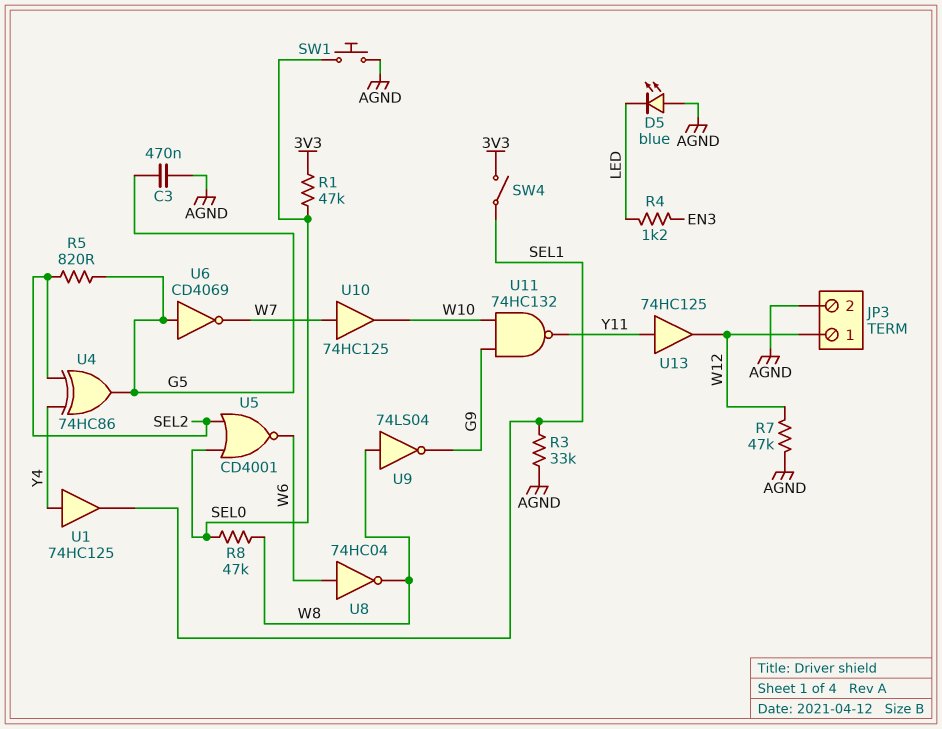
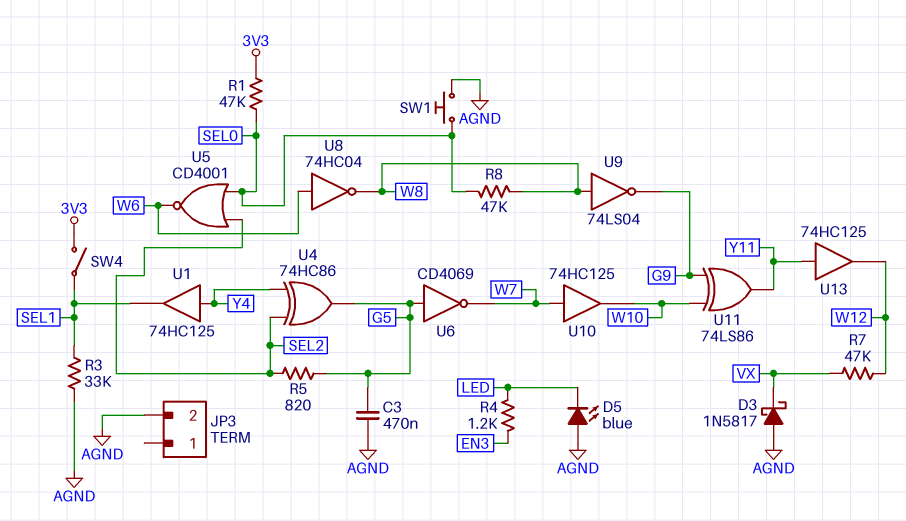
D3: none -> schottky 1N5817 (A AGND, K VX)
JP3 pin 1: W12 -> none
R7: 47k (AGND, W12) -> 47k (VX, W12)
U11: NAND 74HC132 (in G9, in W10, out Y11) -> XOR 74LS86 (in G9, in W10, out Y11)

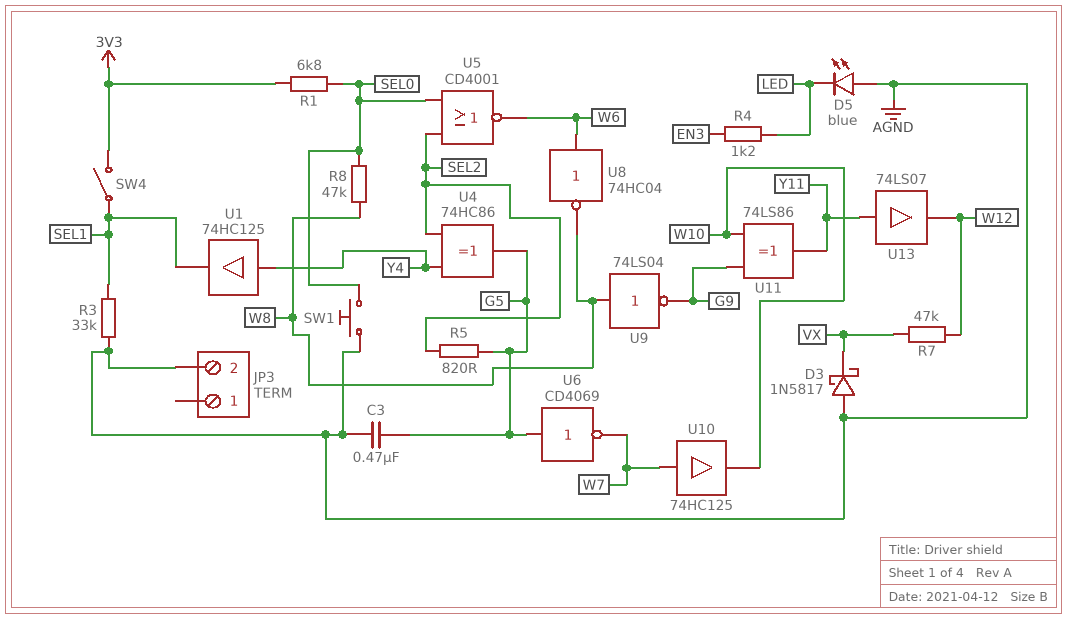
R1: 47k (3V3, SEL0) -> 6.8k (3V3, SEL0)
U13: buffer 74HC125 (in Y11, out W12) -> buffer 74LS07 (in Y11, out W12)

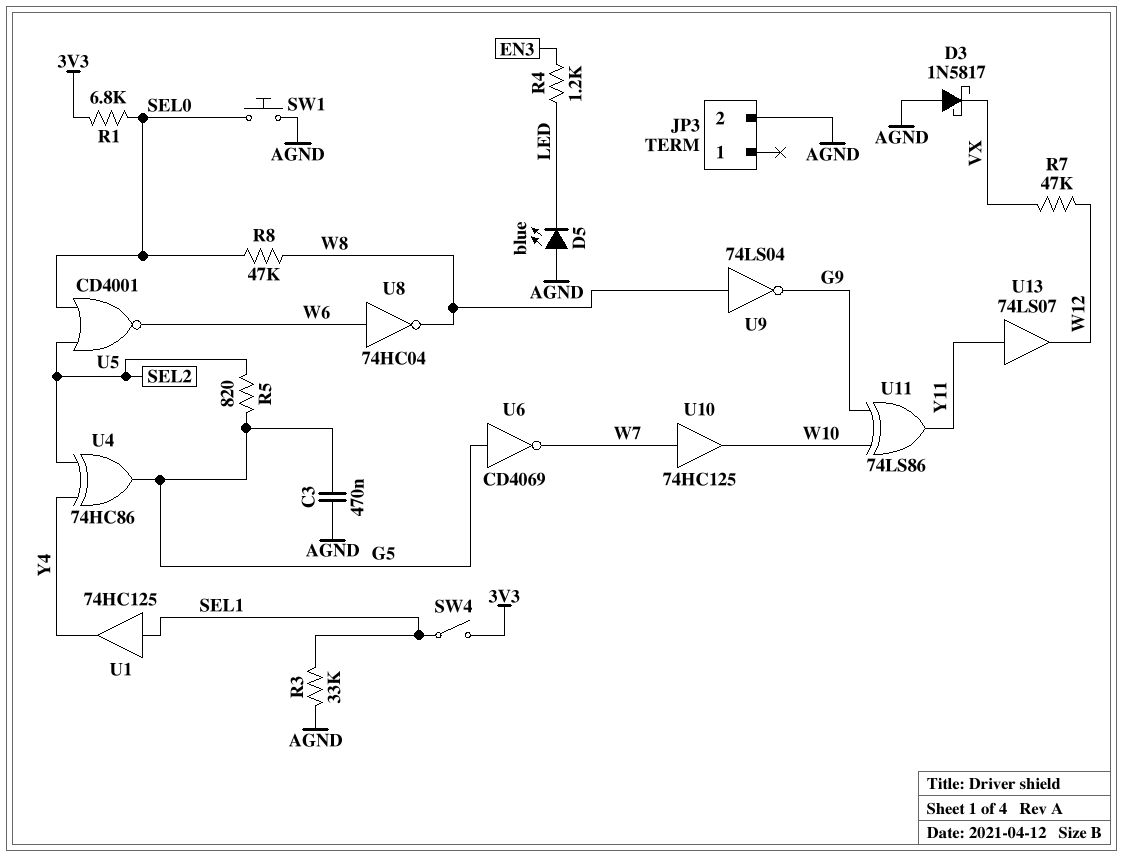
U1: buffer 74HC125 (in Y4, out SEL1) -> buffer 74HC125 (in SEL1, out Y4)

